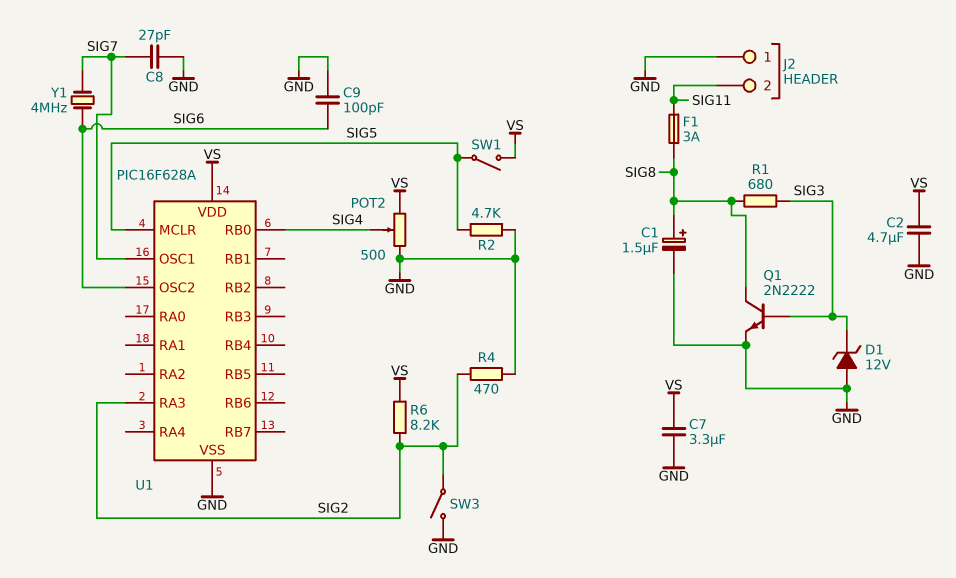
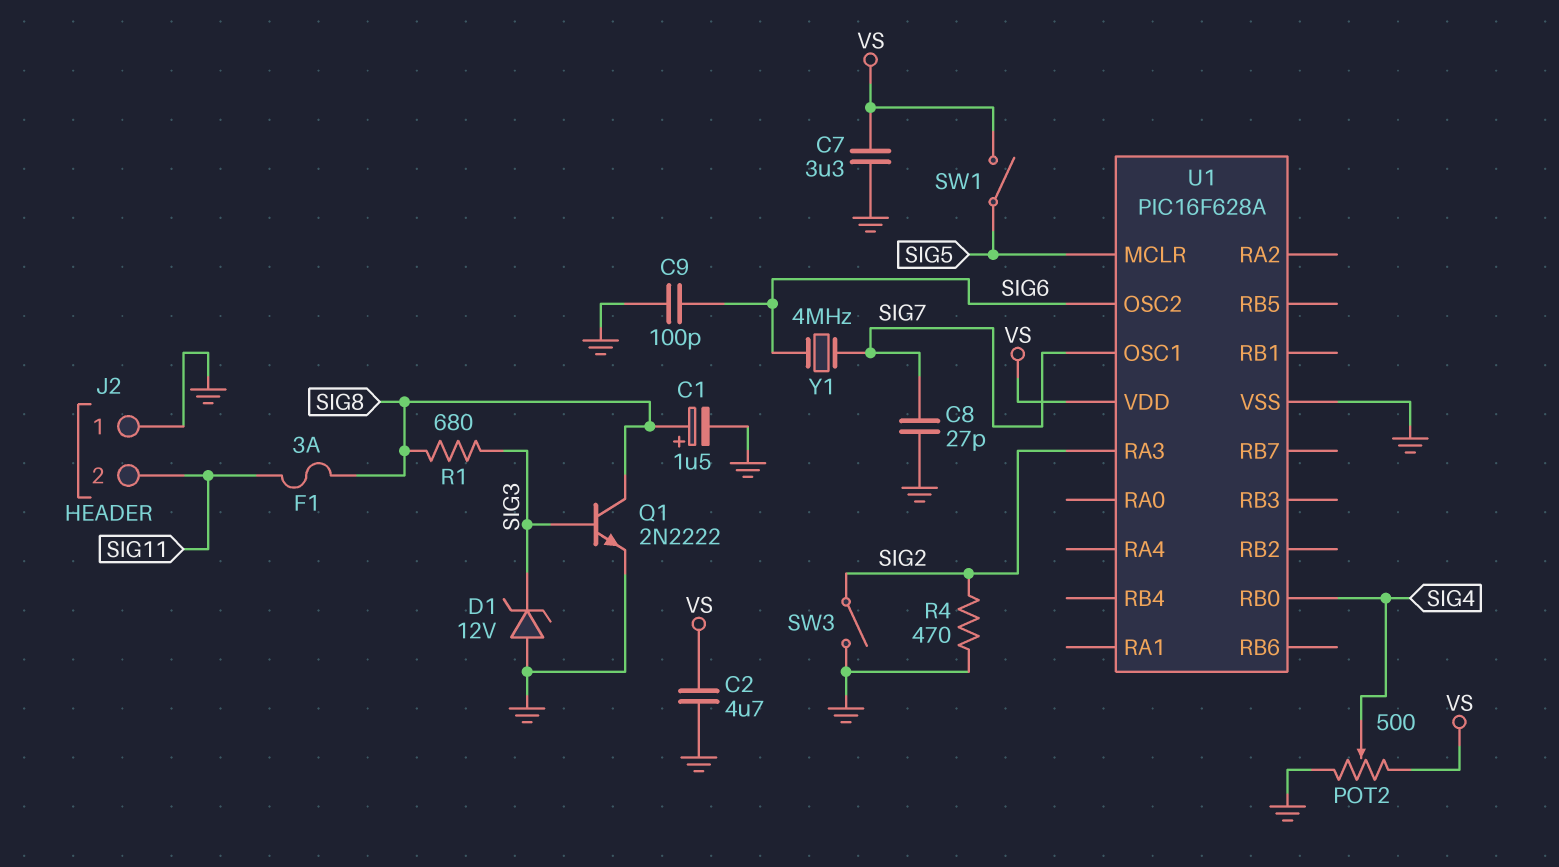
R2: 4.7k (GND, SIG5) -> none
R6: 8.2k (SIG2, VS) -> none

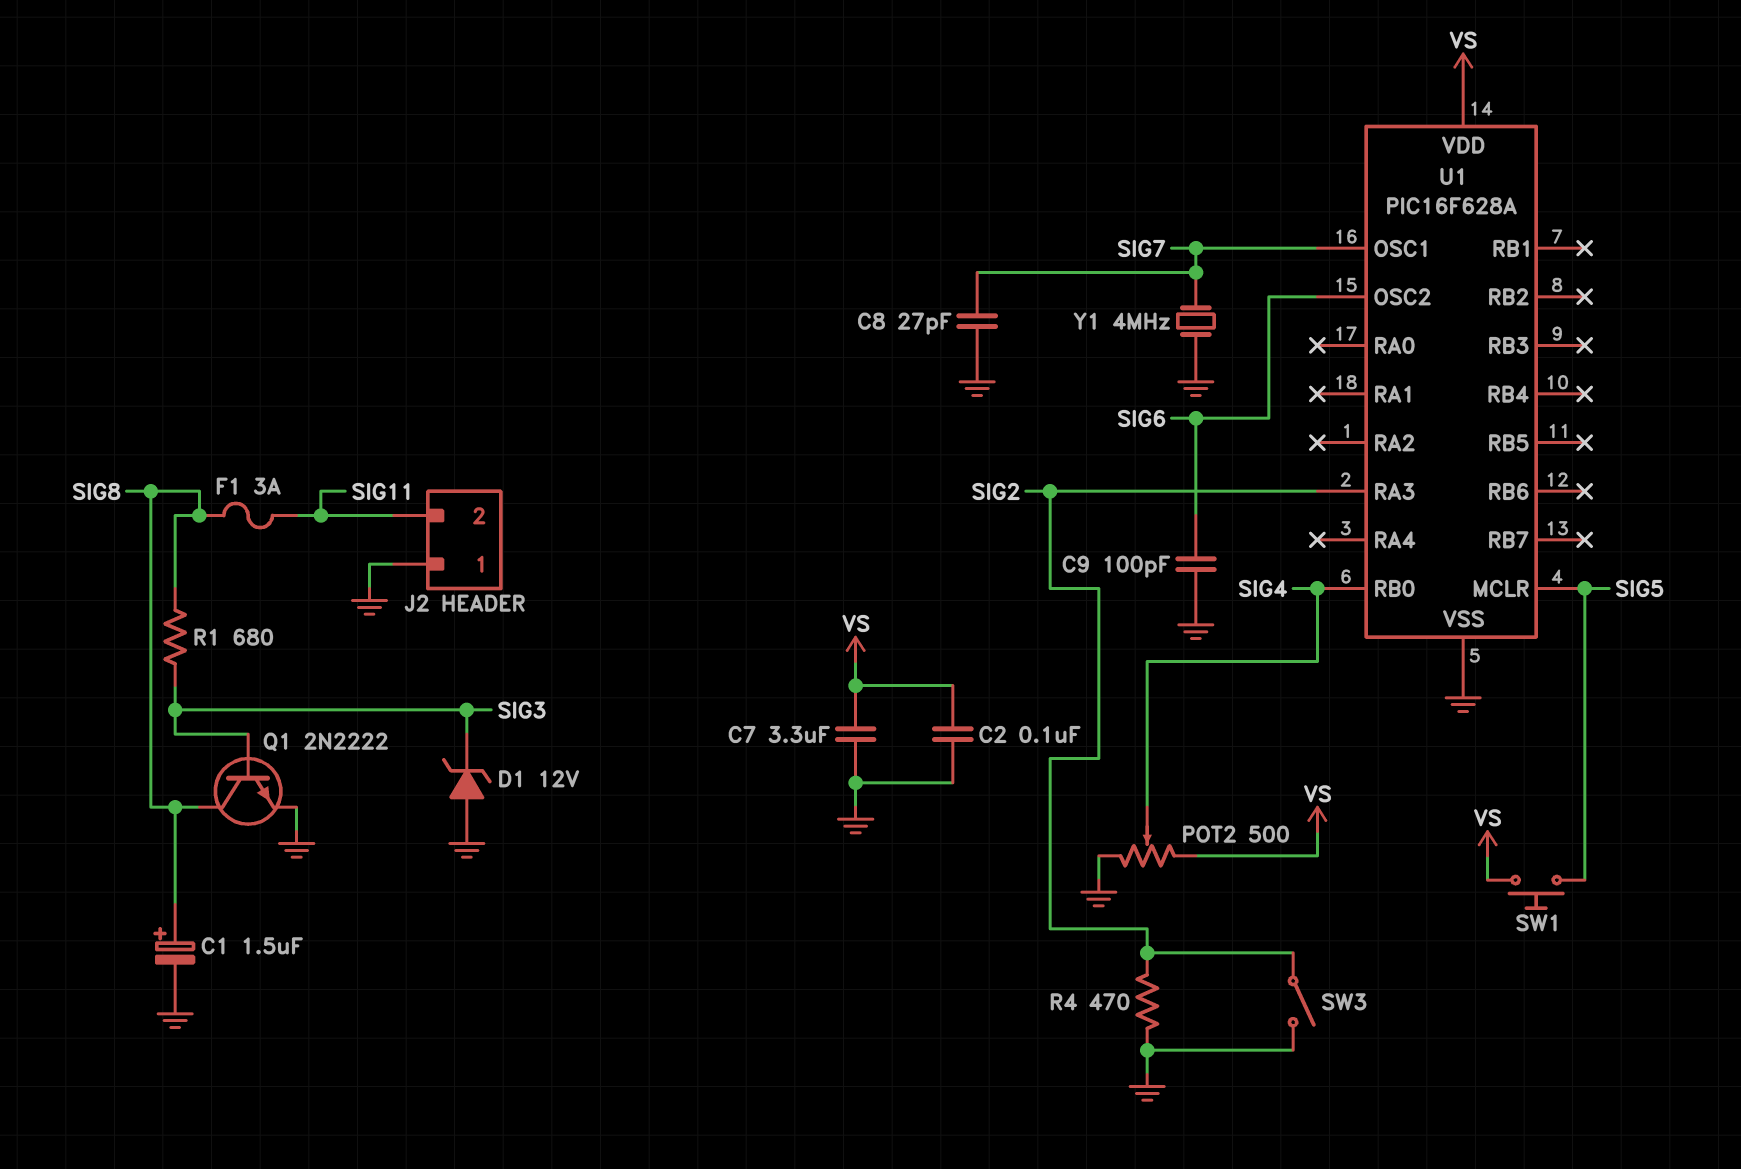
C2: 4.7uF (GND, VS) -> 100nF (GND, VS)
SW1: switch (SIG5, VS) -> button (SIG5, VS)
Y1: 4MHz (SIG6, SIG7) -> 4MHz (GND, SIG7)

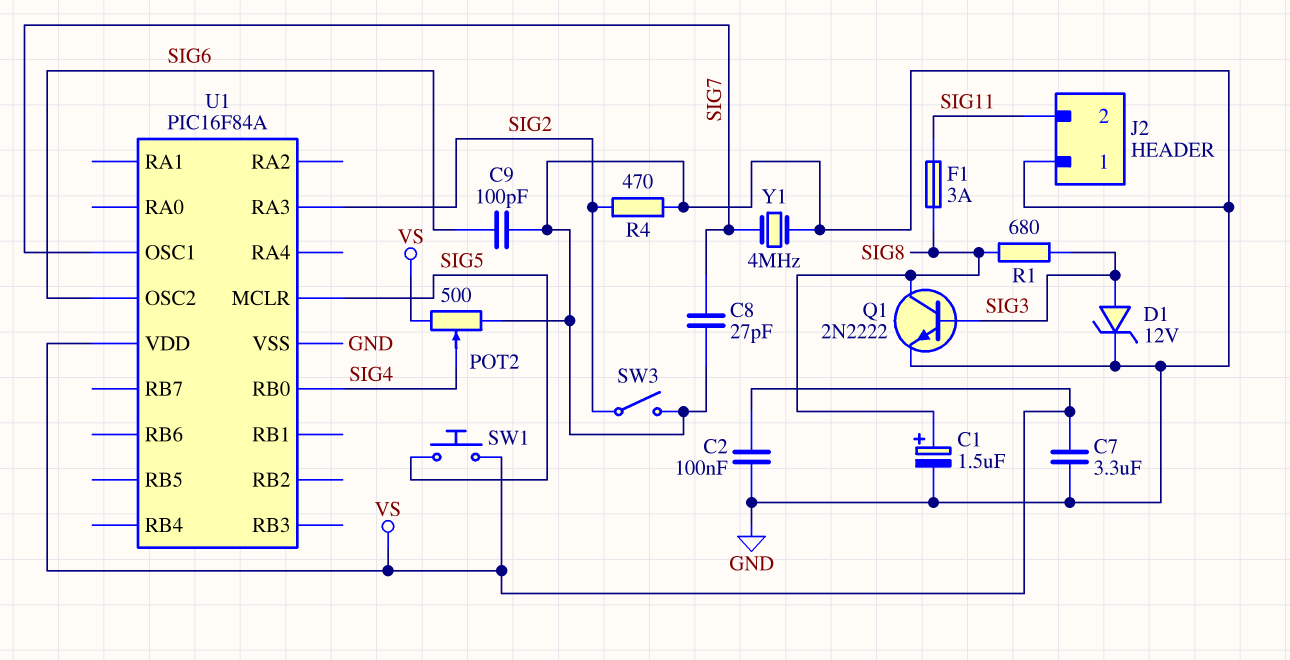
D1: zener 12V (A GND, K SIG3) -> zener 12V (A SIG3, K GND)
U1: PIC16F628A -> PIC16F84A

